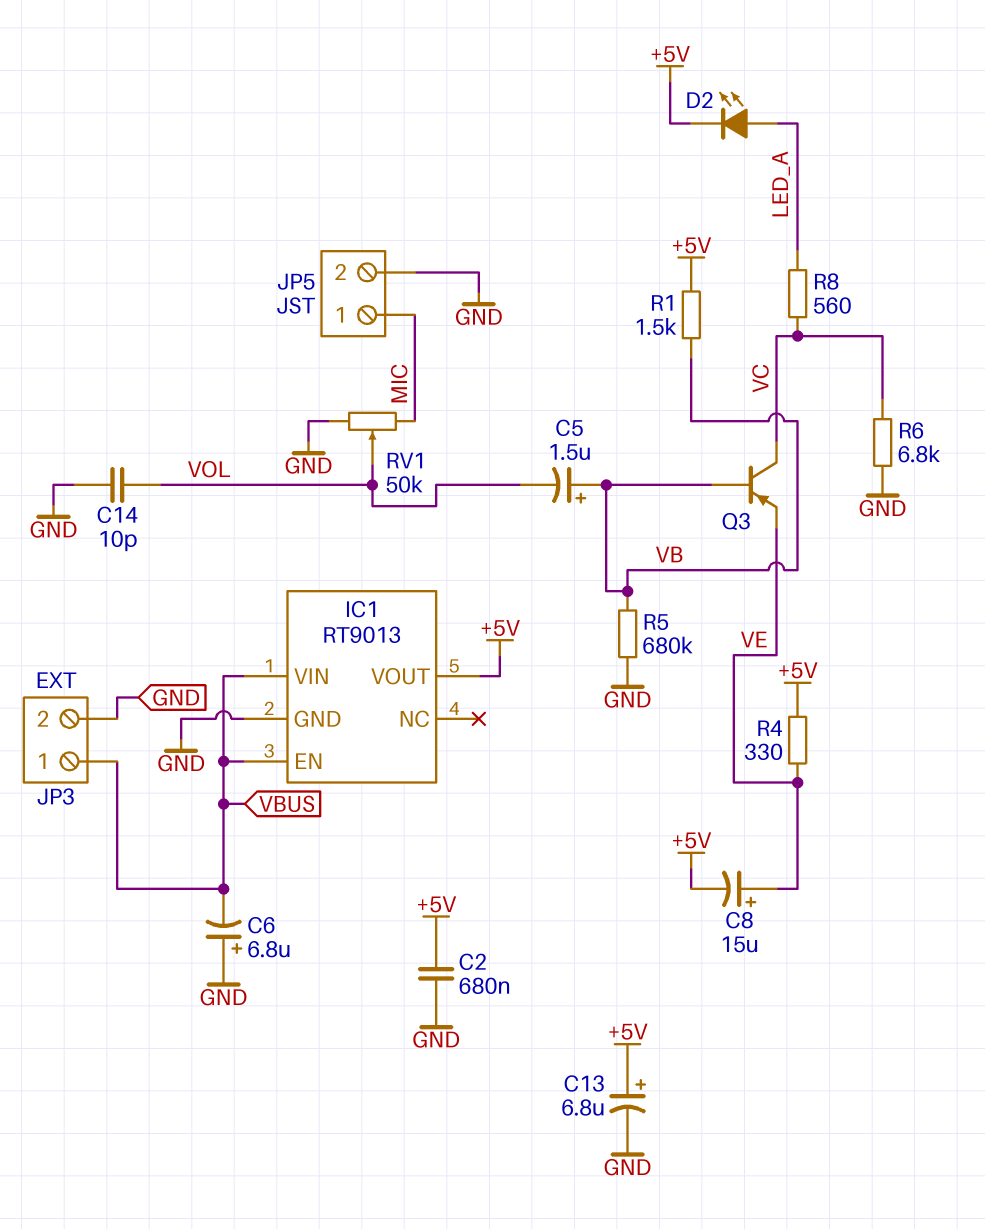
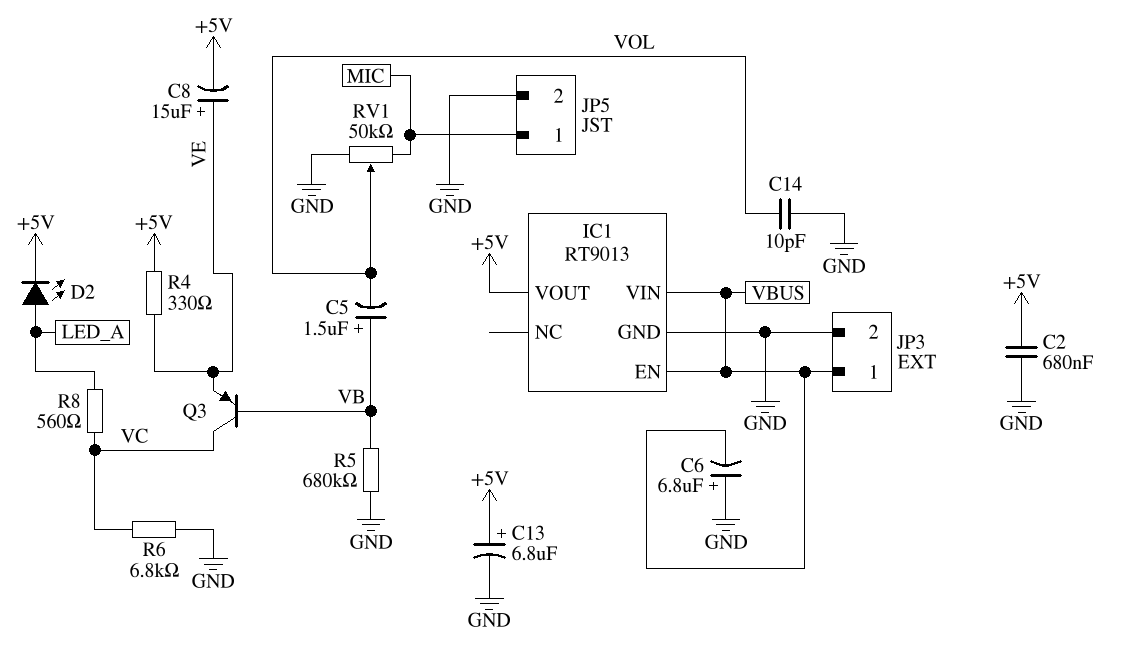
R1: 1.5k (+5V, VB) -> none

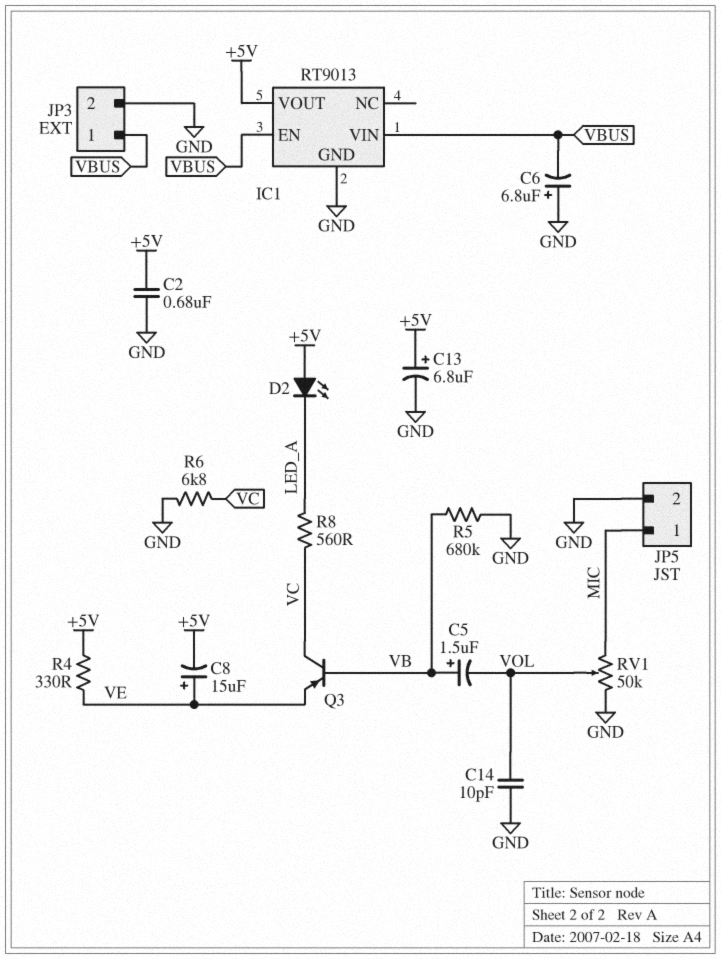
D2: LED (A LED_A, K +5V) -> LED (A +5V, K LED_A)

